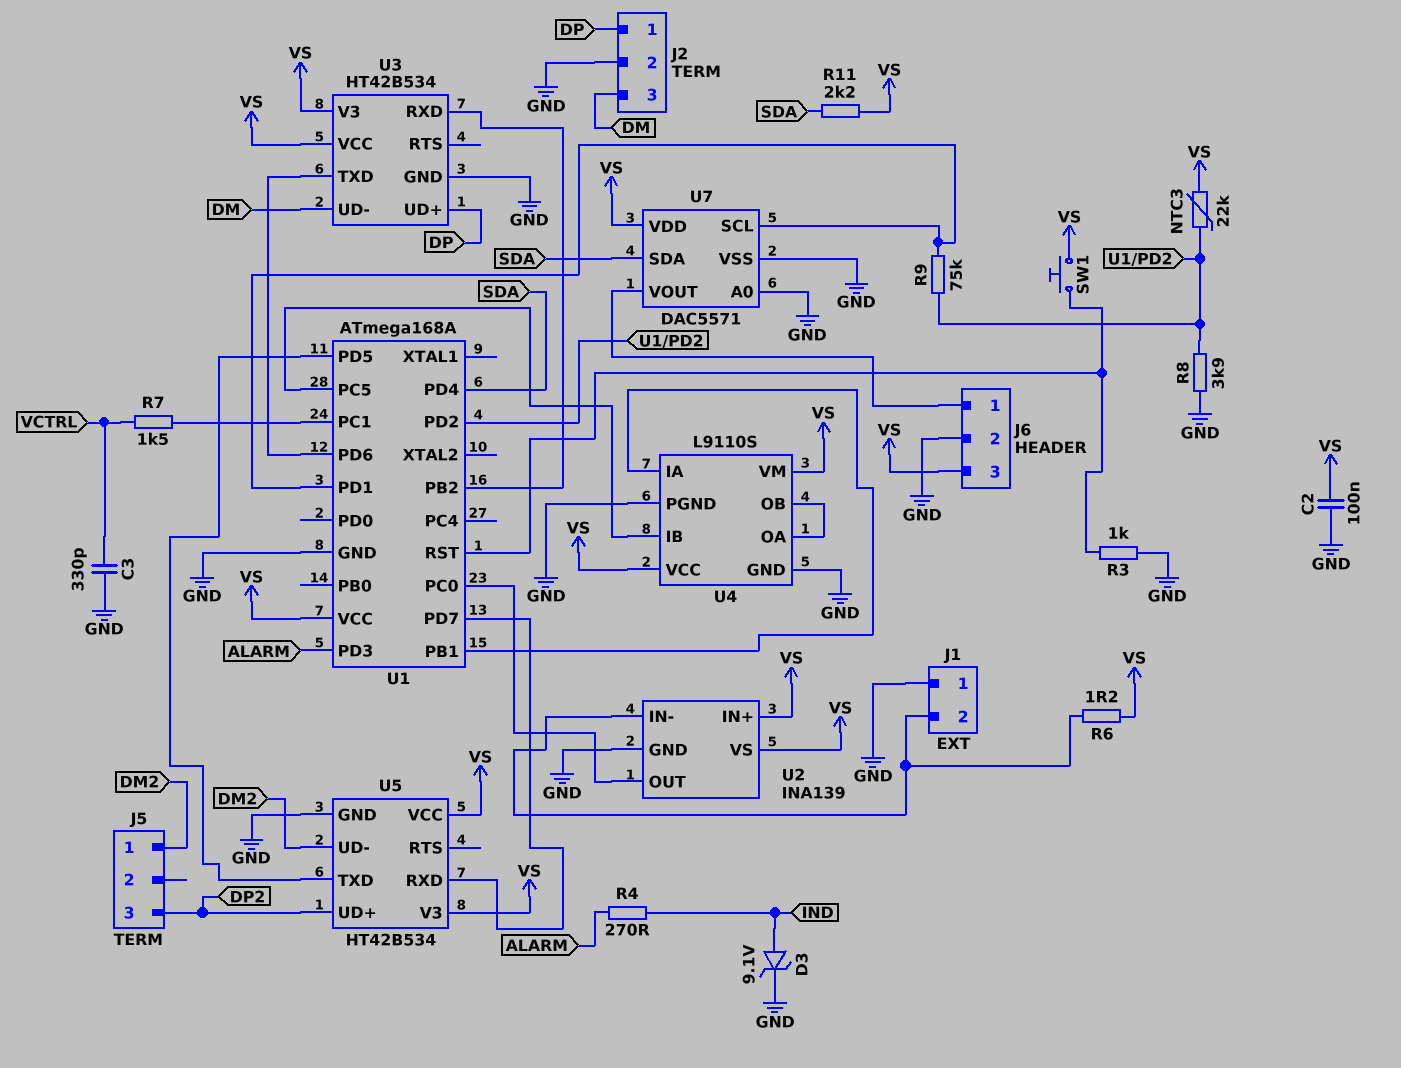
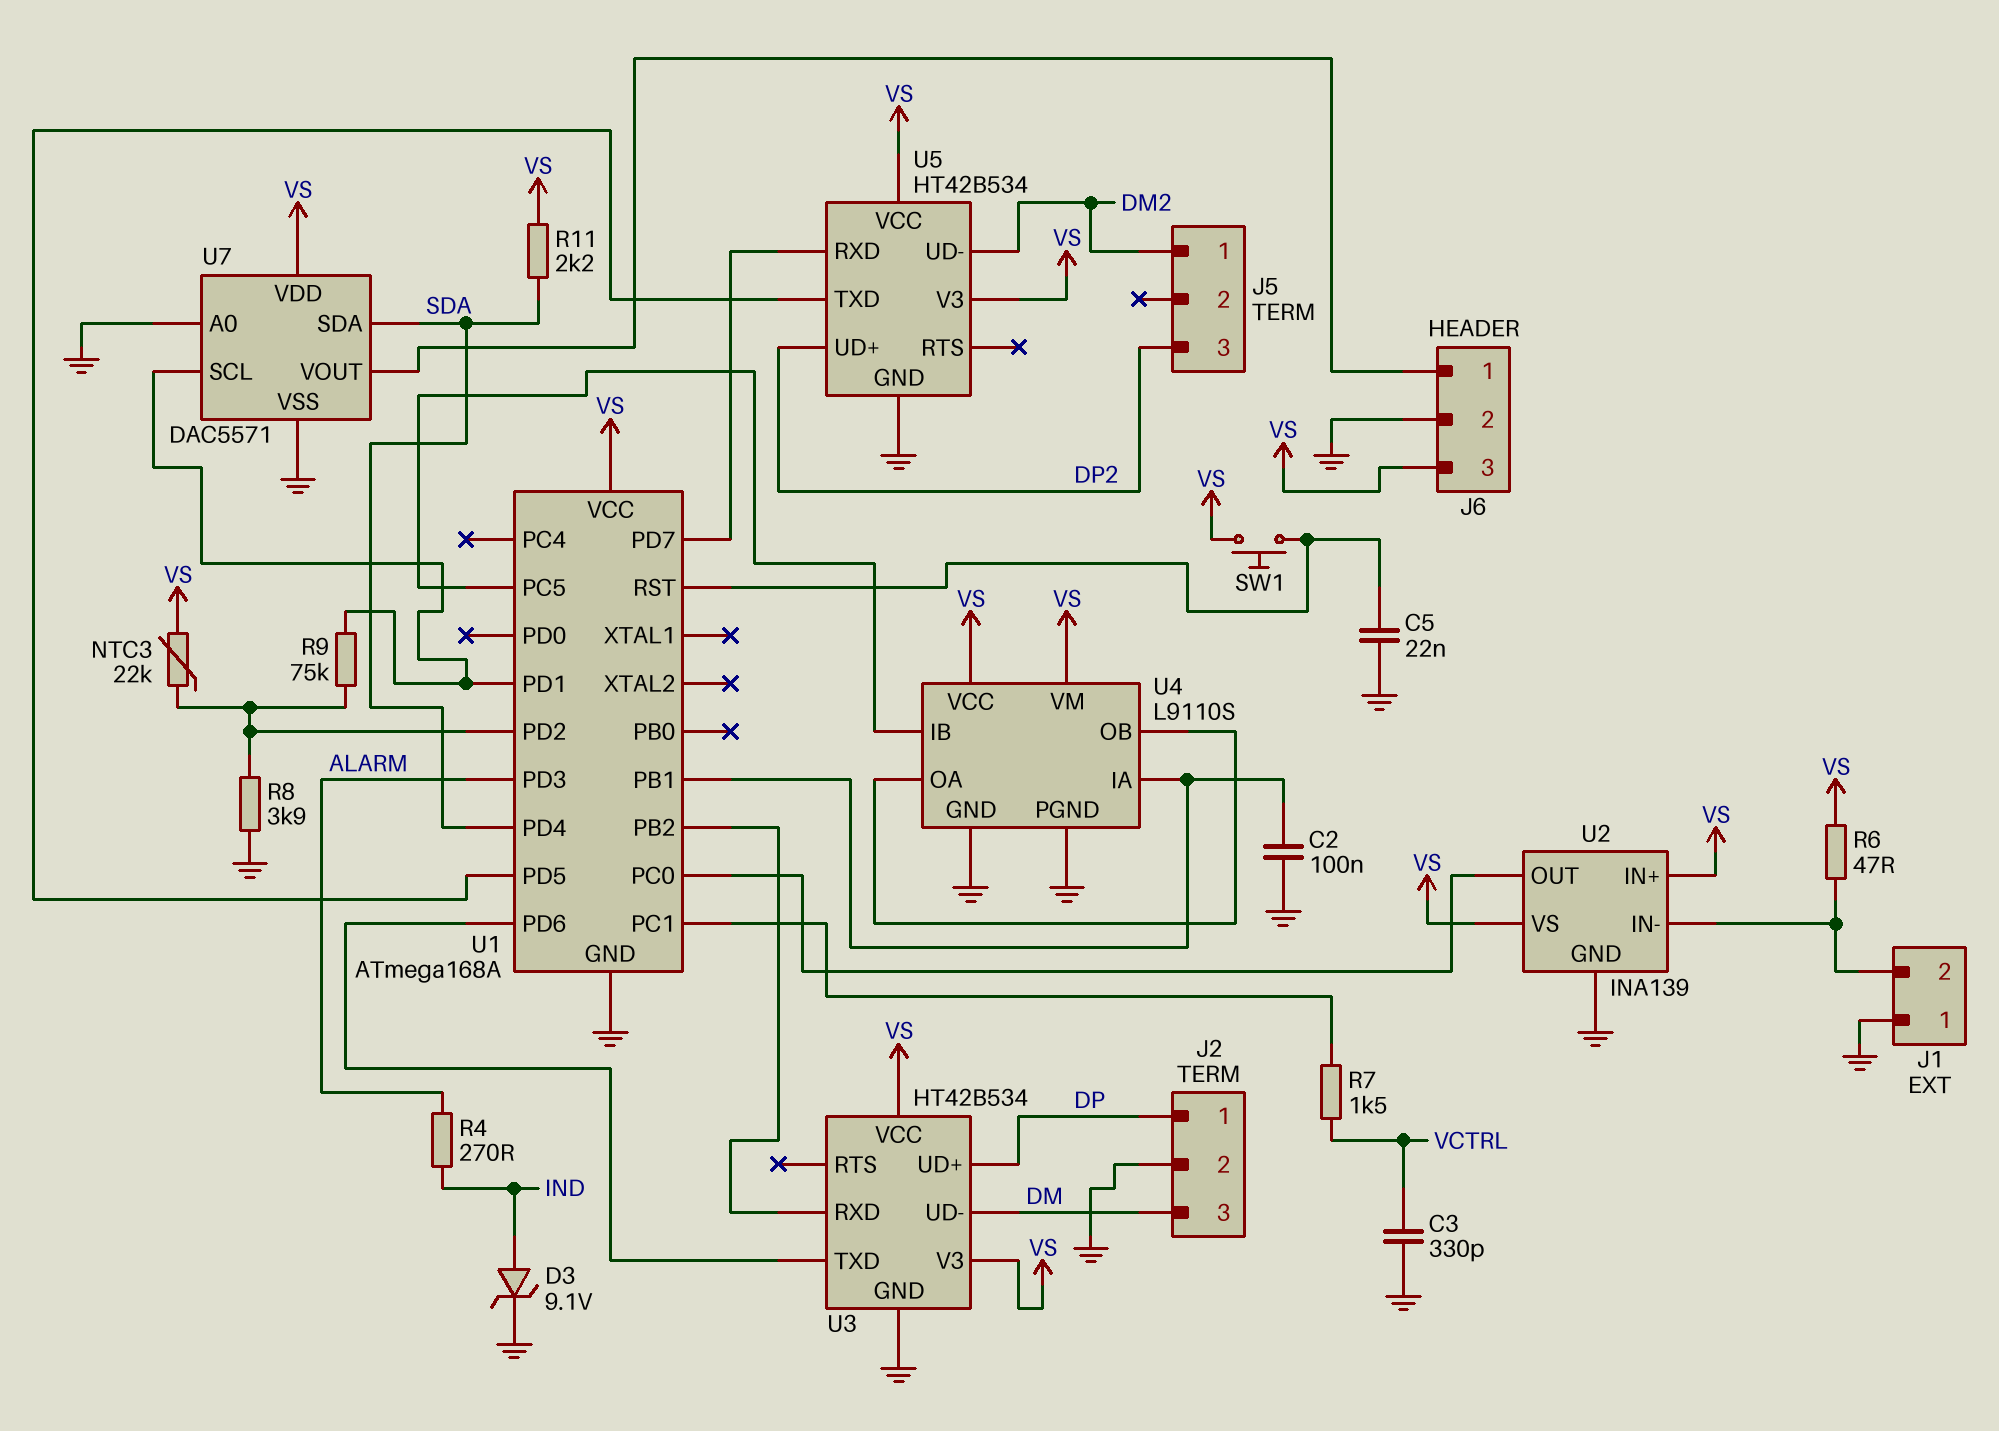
C2: 100nF (GND, VS) -> 100nF (GND, U1/PB1)
C5: none -> 22nF (GND, U1/RST)
R3: 1k (GND, U1/RST) -> none
R6: 1.2 (J1/2, VS) -> 47 (J1/2, VS)

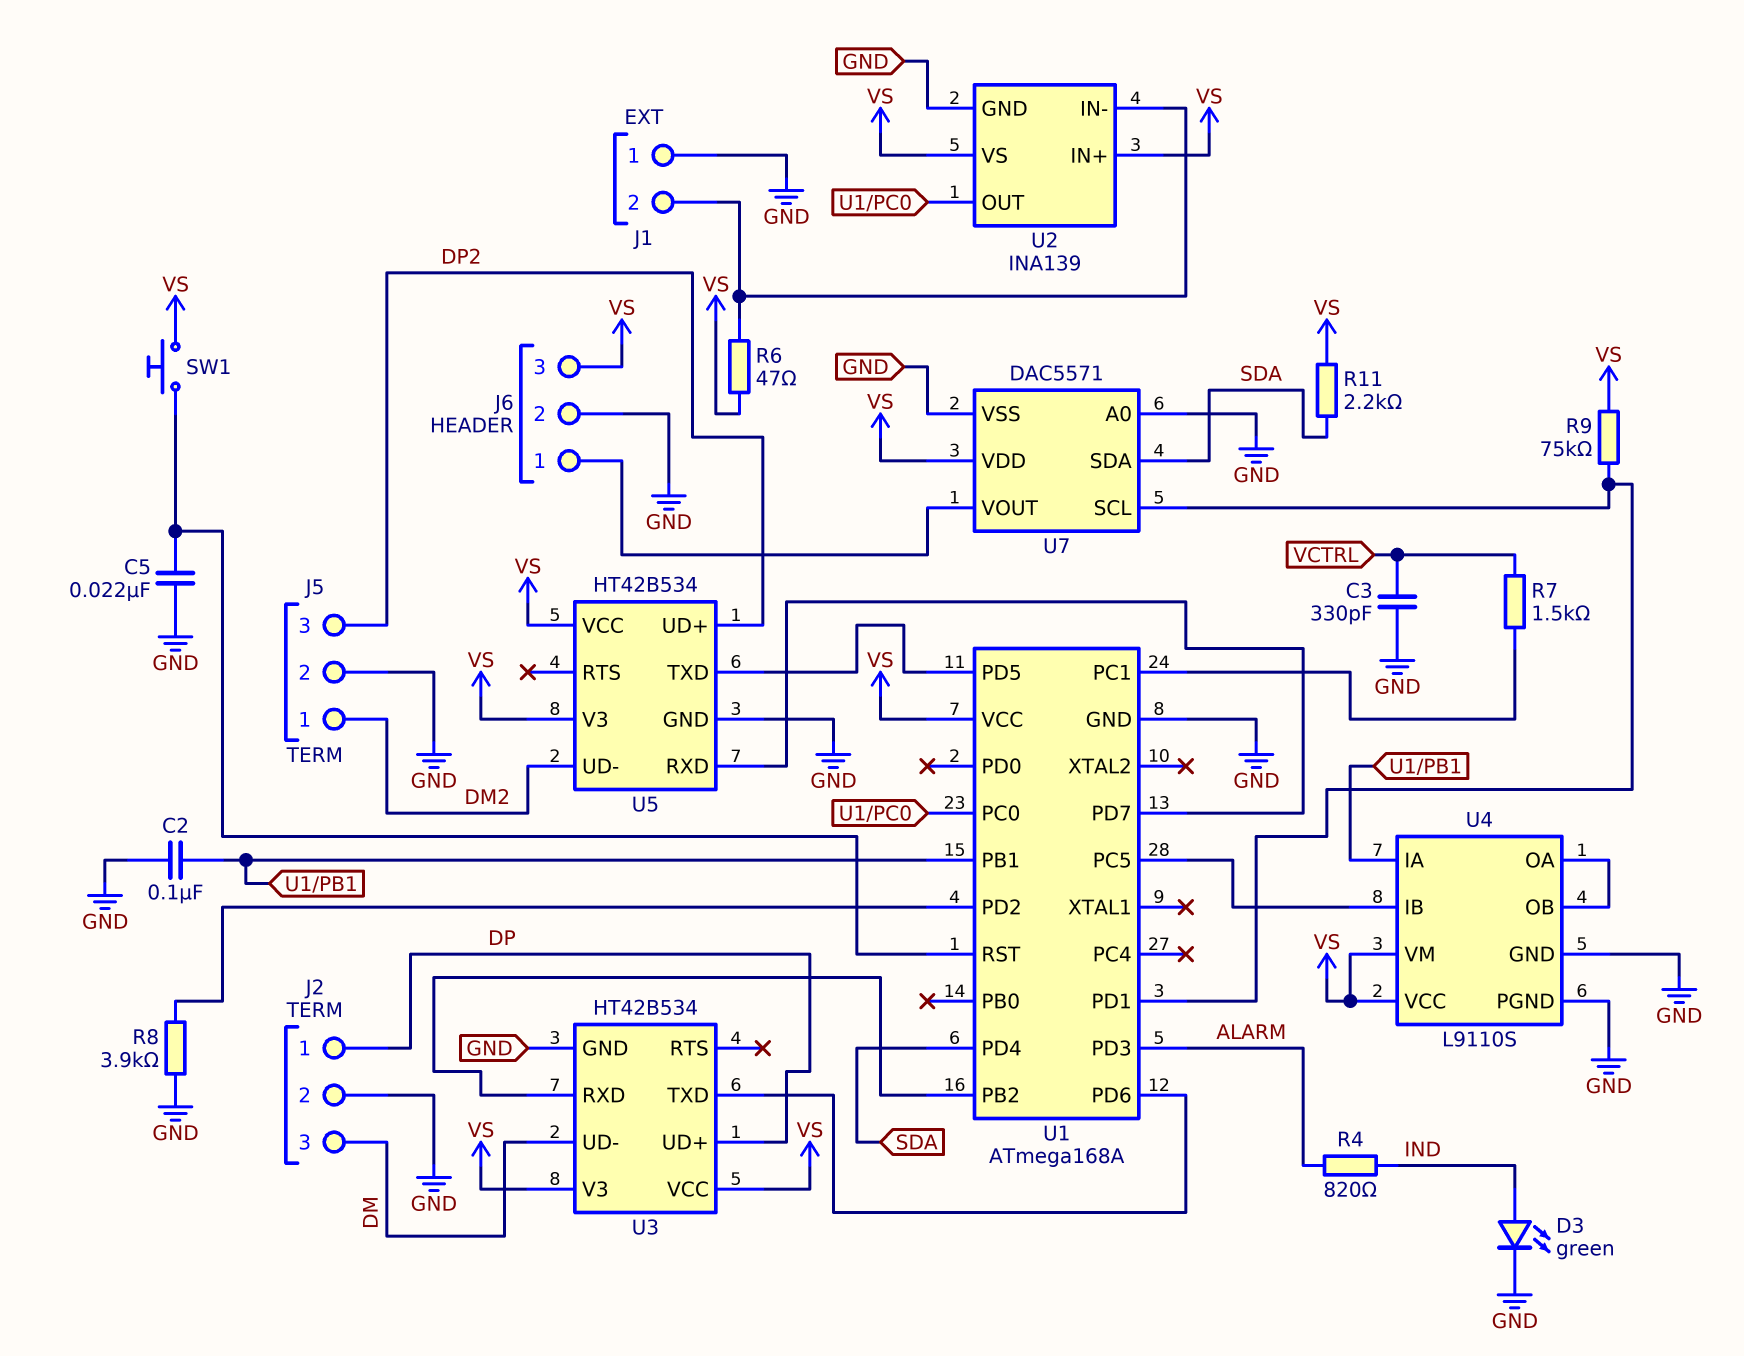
D3: zener 9.1V (A IND, K GND) -> LED green (A IND, K GND)
J5 pin 2: none -> GND
NTC3: 22k (U1/PD2, VS) -> none
R4: 270 (ALARM, IND) -> 820 (ALARM, IND)
R9: 75k (U1/PD1, U1/PD2) -> 75k (U1/PD1, VS)

